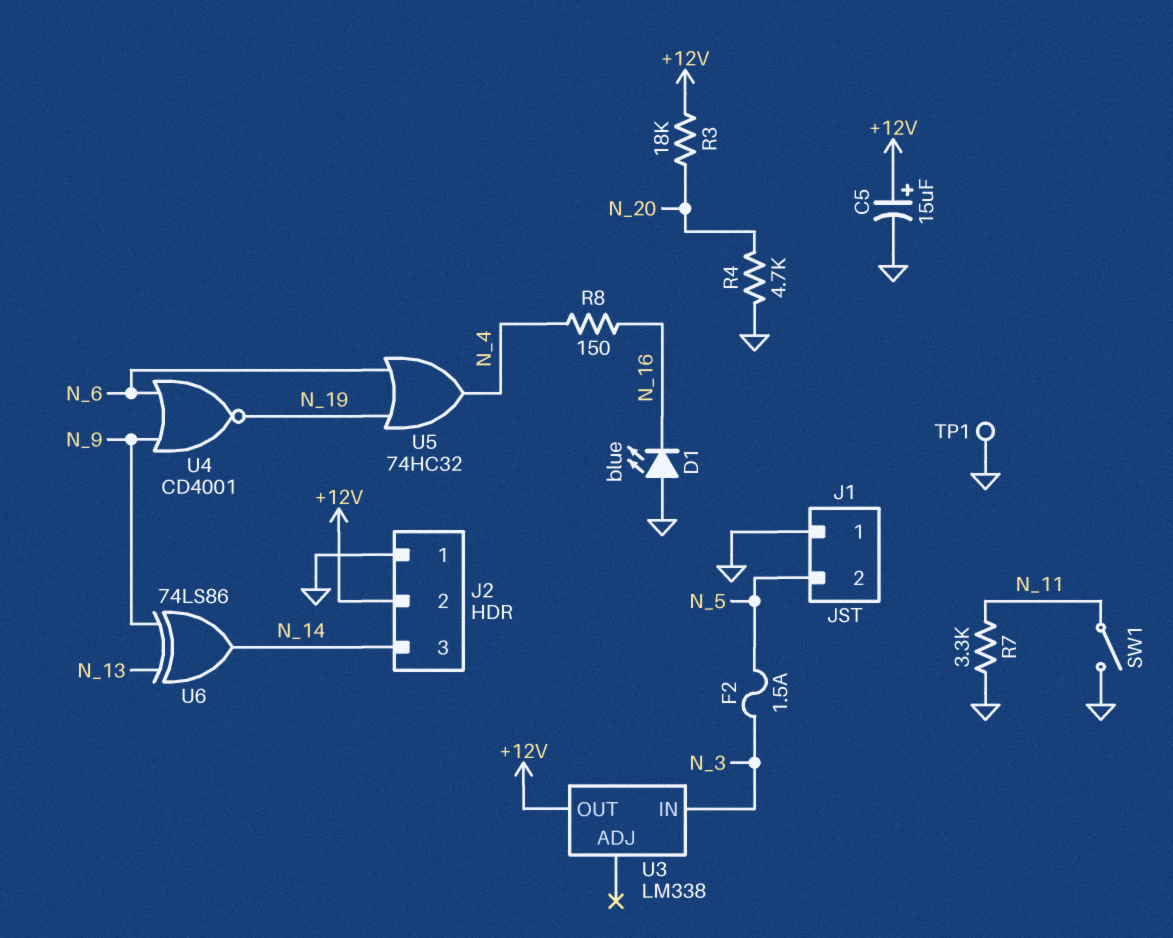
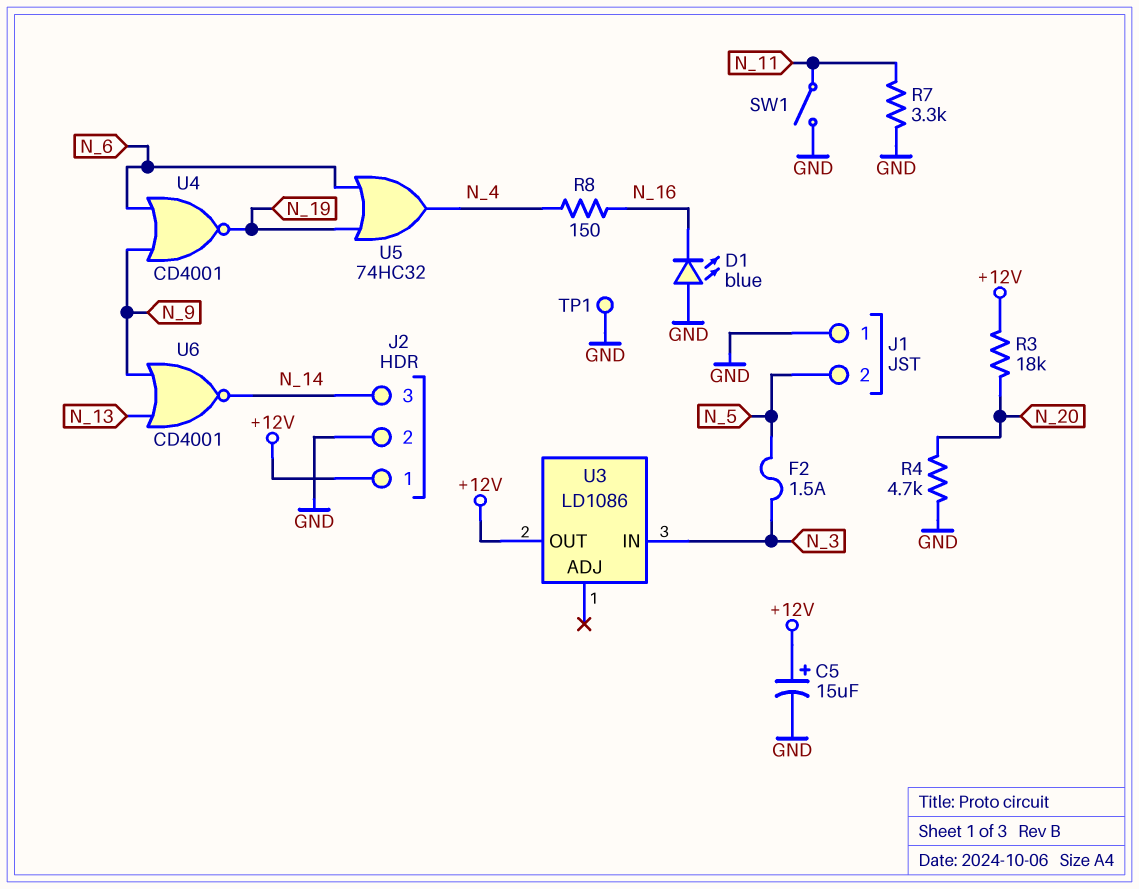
J2 pin 1: GND -> +12V
J2 pin 2: +12V -> GND
U3: LM338 -> LD1086
U6: XOR 74LS86 (in N_9, in N_13, out N_14) -> NOR CD4001 (in N_9, in N_13, out N_14)

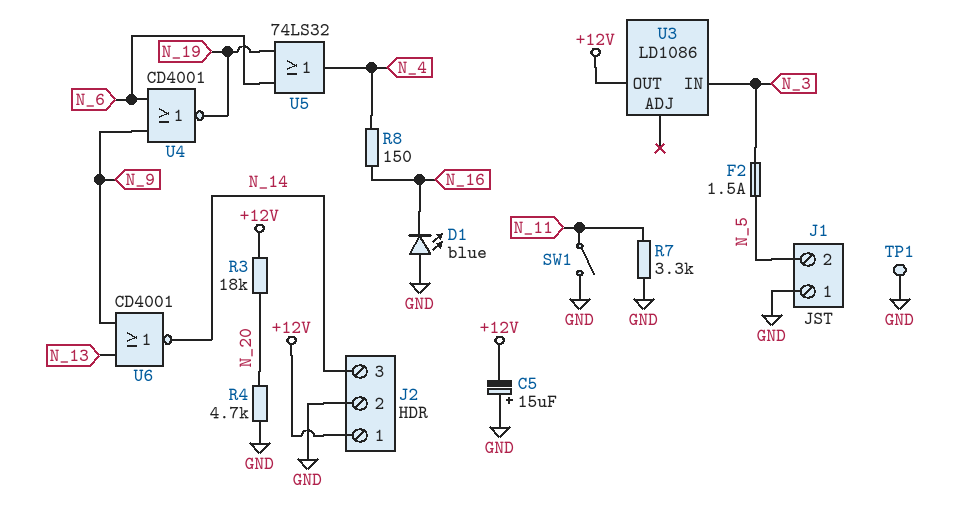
C5: 15uF (plus +12V, minus GND) -> 15uF (plus GND, minus +12V)
U5: OR 74HC32 (in N_6, in N_19, out N_4) -> OR 74LS32 (in N_6, in N_19, out N_4)

